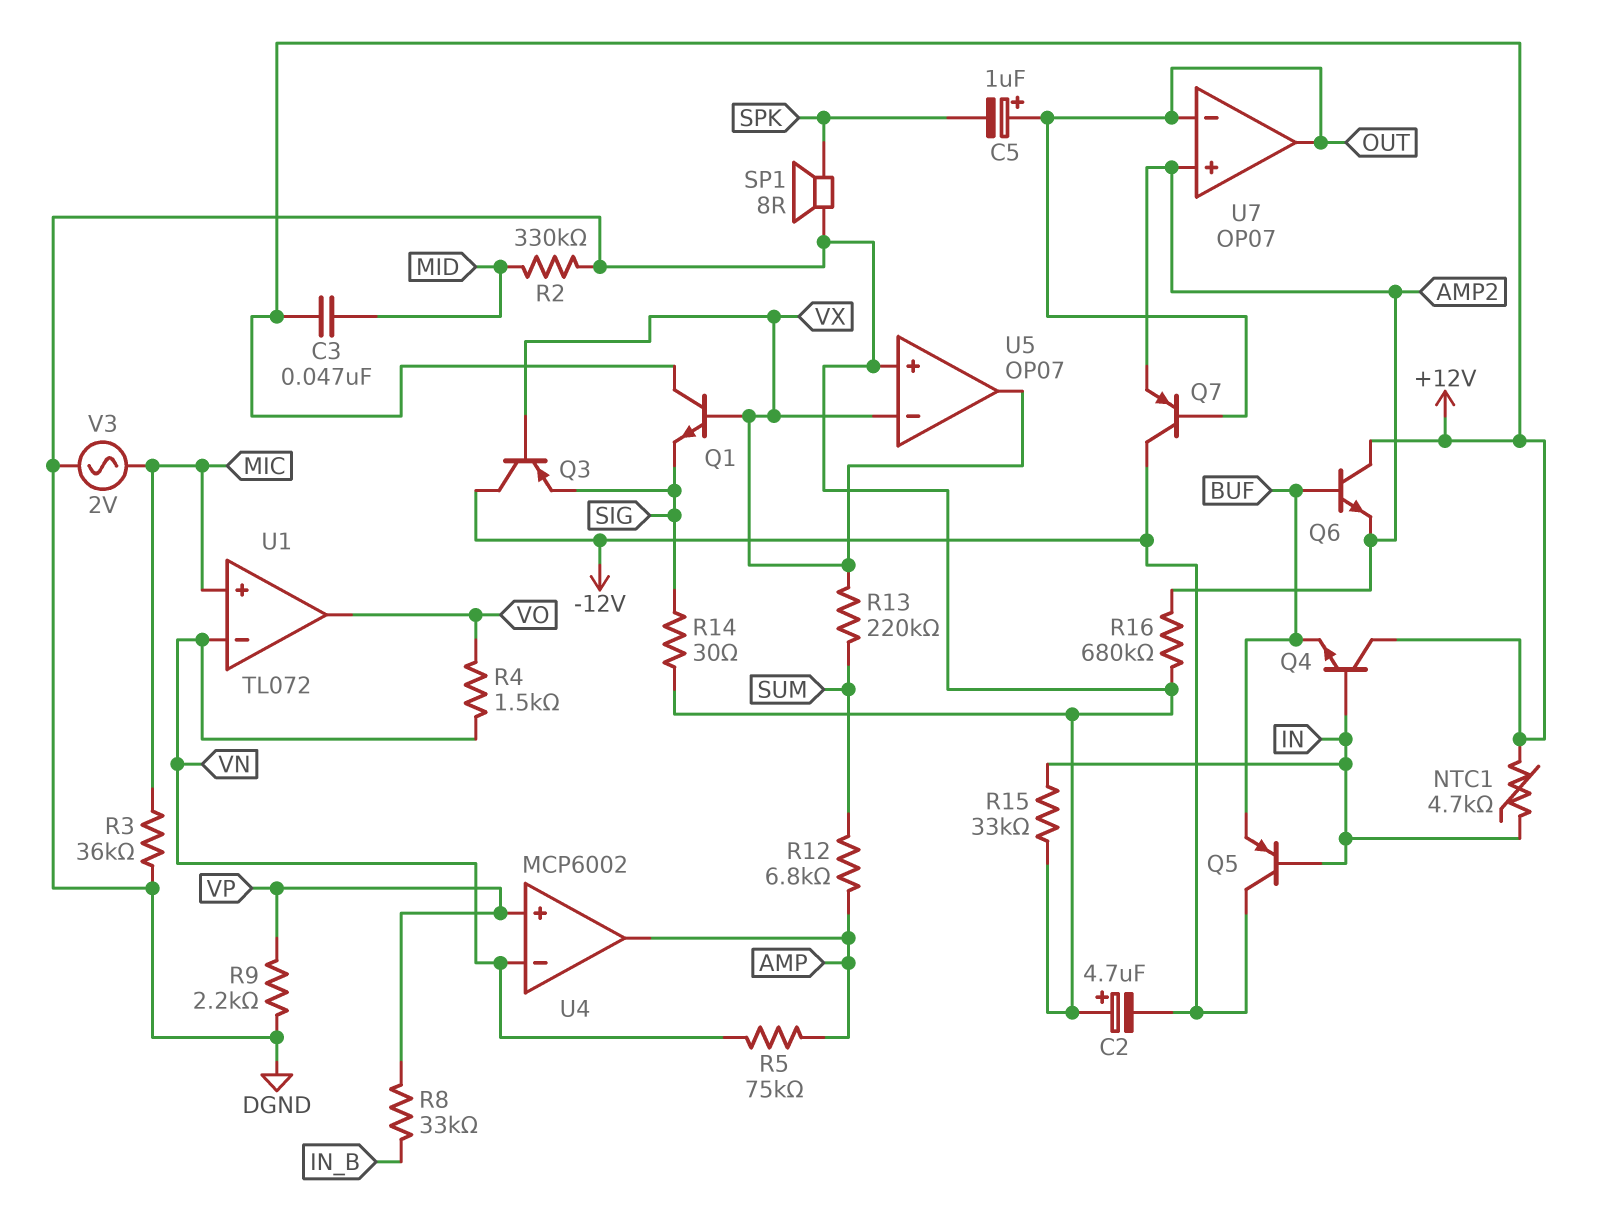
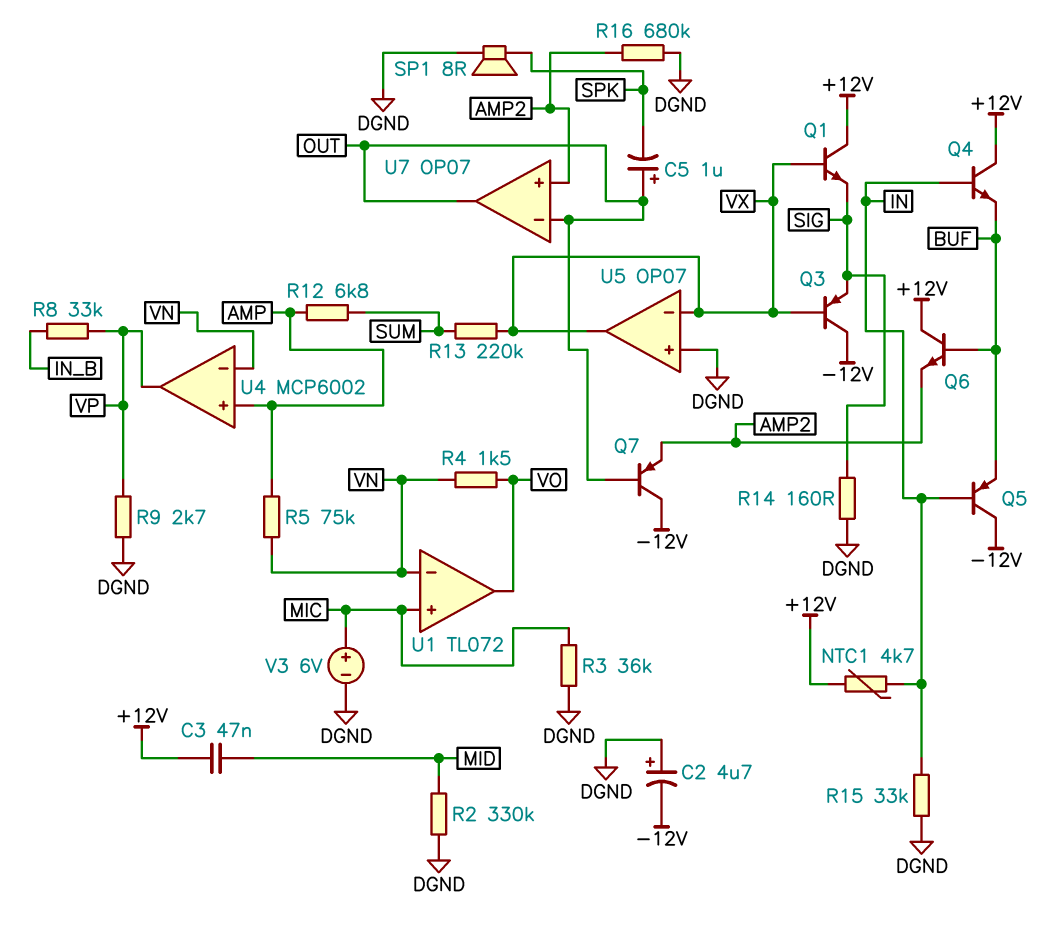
R9: 2.2k (DGND, VP) -> 2.7k (DGND, VP)
R14: 30 (DGND, SIG) -> 160 (DGND, SIG)
U4 pin in+: VP -> AMP
U4 pin out: AMP -> VP
V3: AC 2V (DGND, MIC) -> 6V (plus MIC, minus DGND)

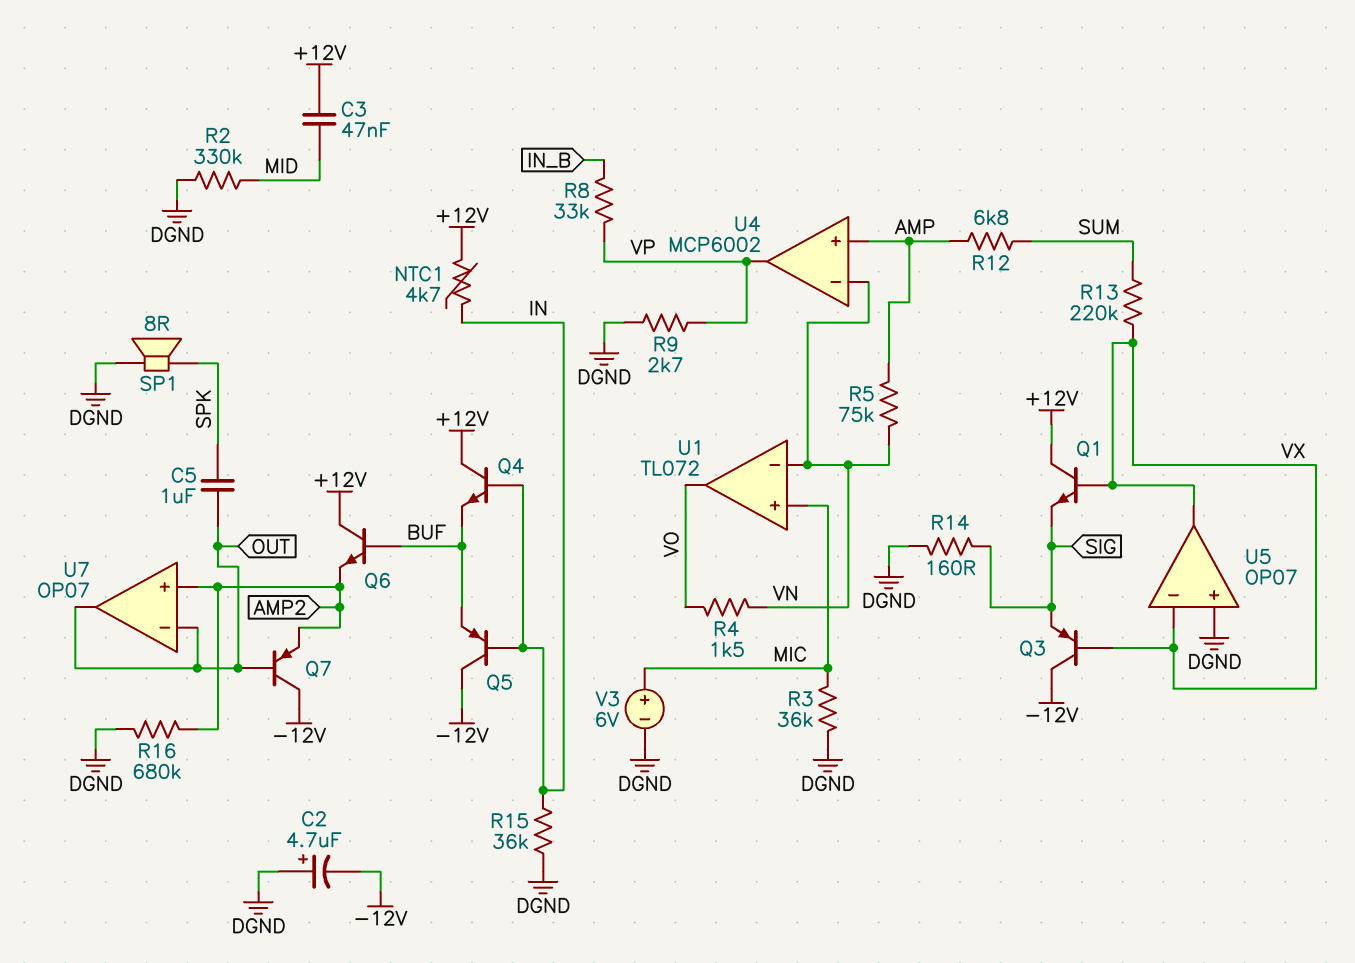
C5: 1uF (plus OUT, minus SPK) -> 1uF (OUT, SPK)
R15: 33k (DGND, IN) -> 36k (DGND, IN)

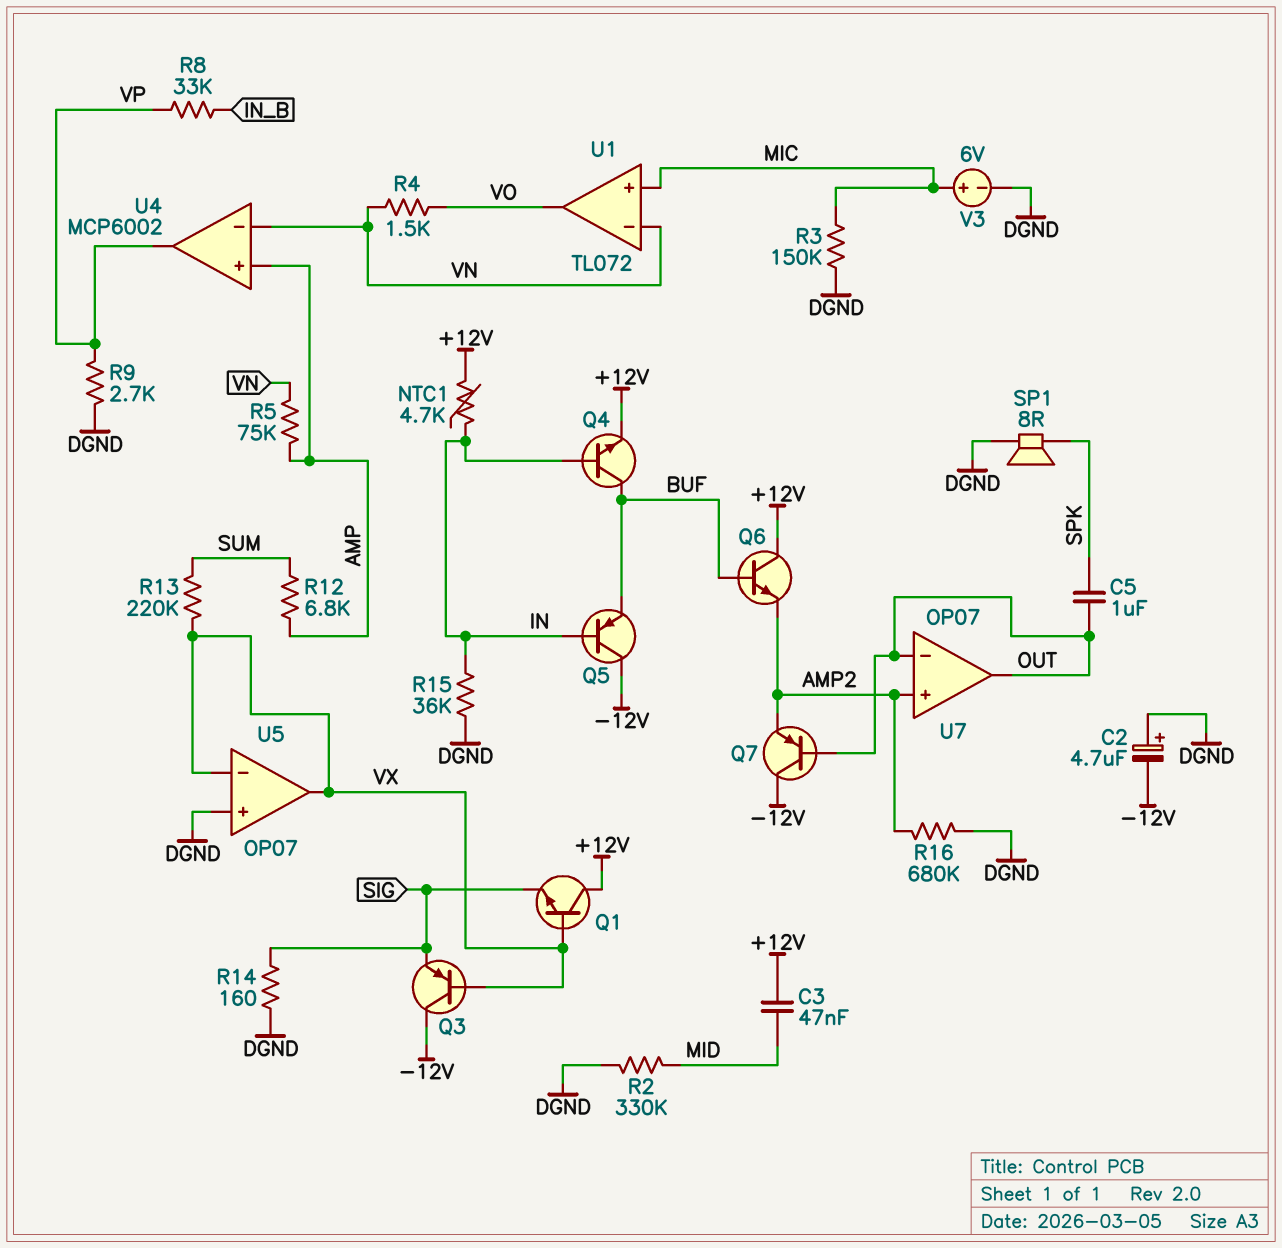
Q4: NPN (B IN, C +12V, E BUF) -> NPN (B IN, C BUF, E +12V)
R3: 36k (DGND, MIC) -> 150k (DGND, MIC)

